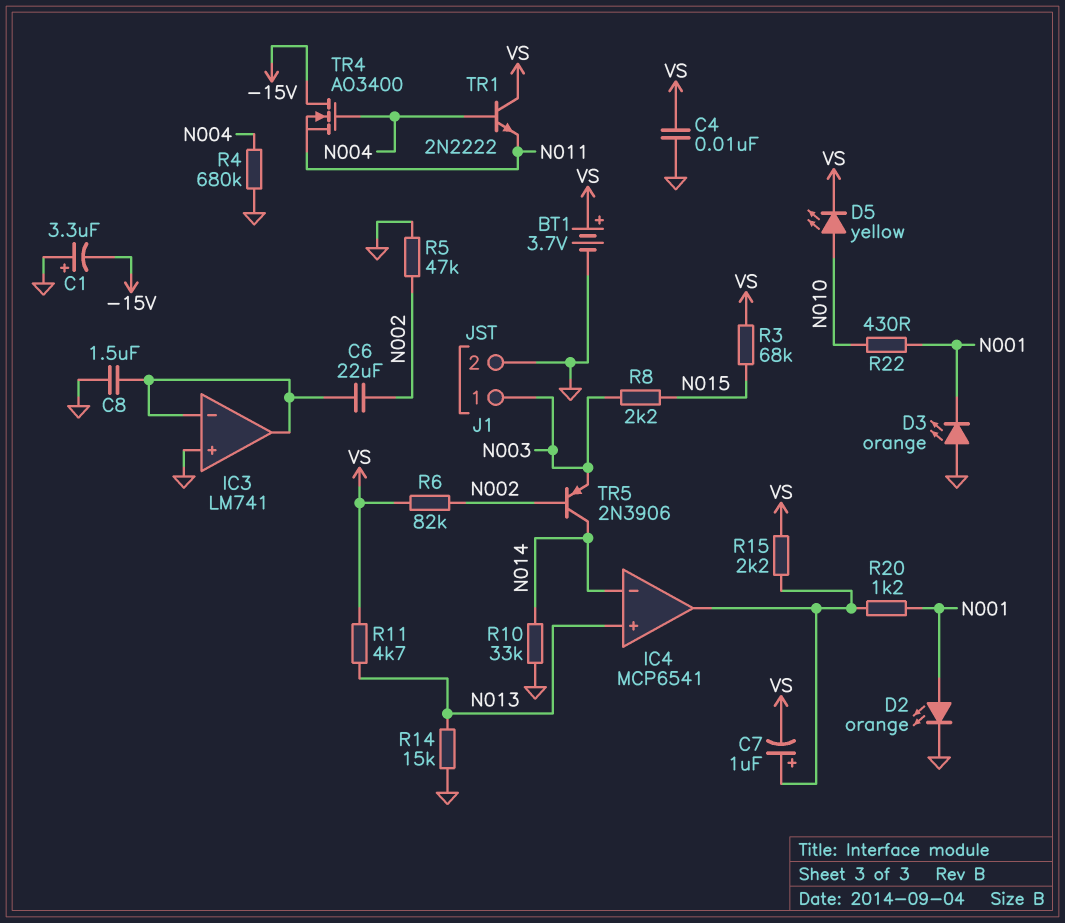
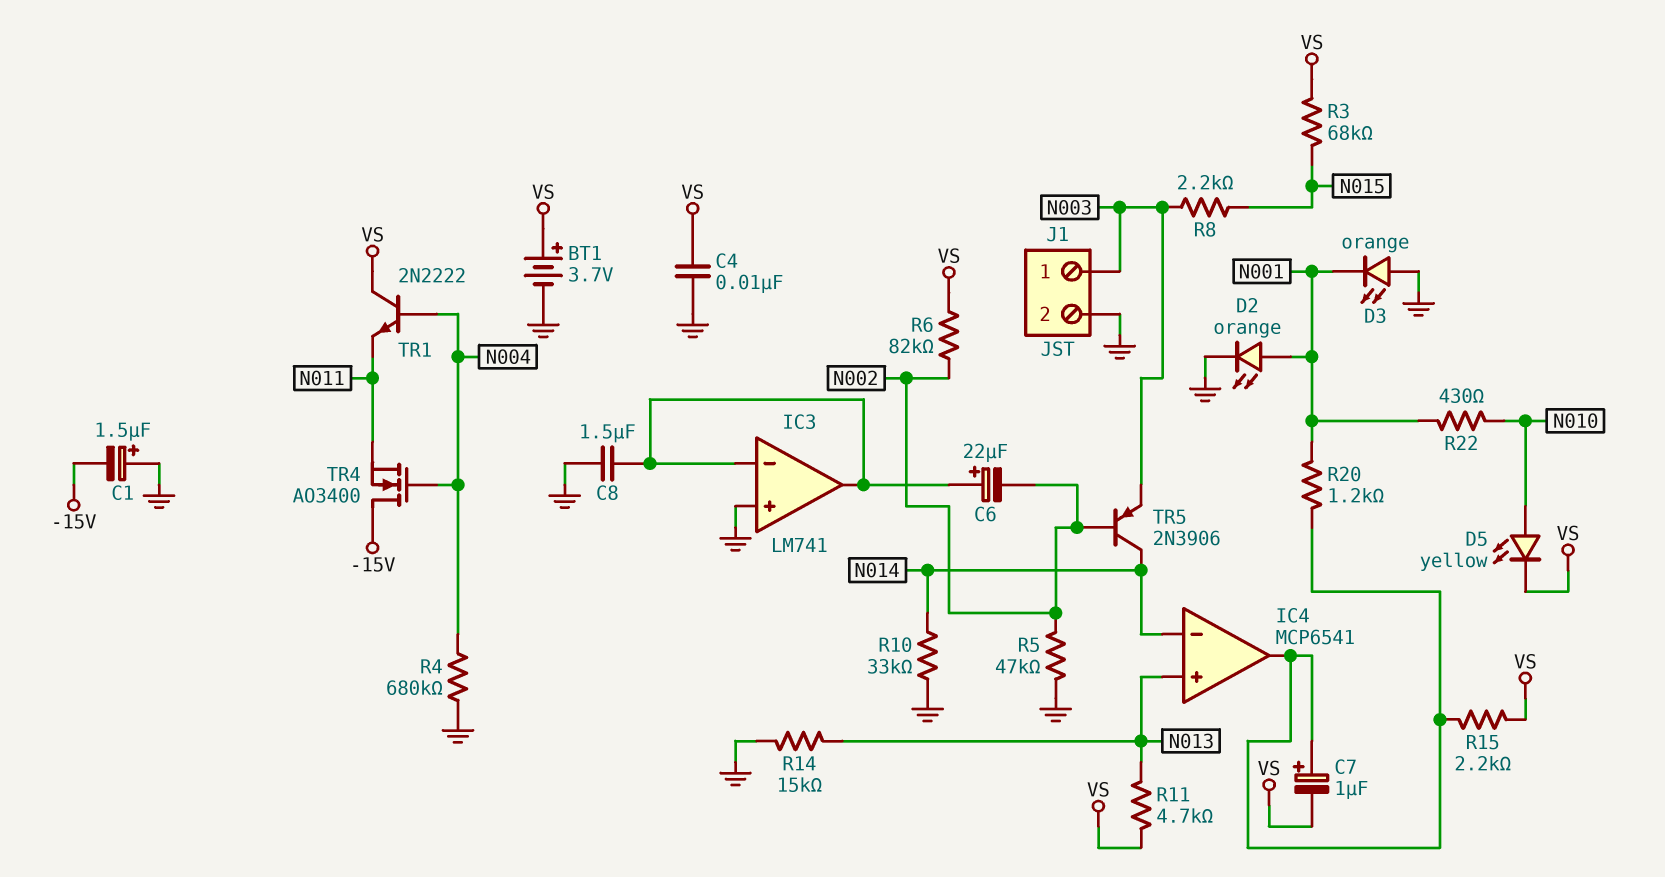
C1: 3.3uF (plus GND, minus -15V) -> 1.5uF (plus GND, minus -15V)
C6: 22uF (IC3/in-, N002) -> 22uF (plus IC3/in-, minus N002)

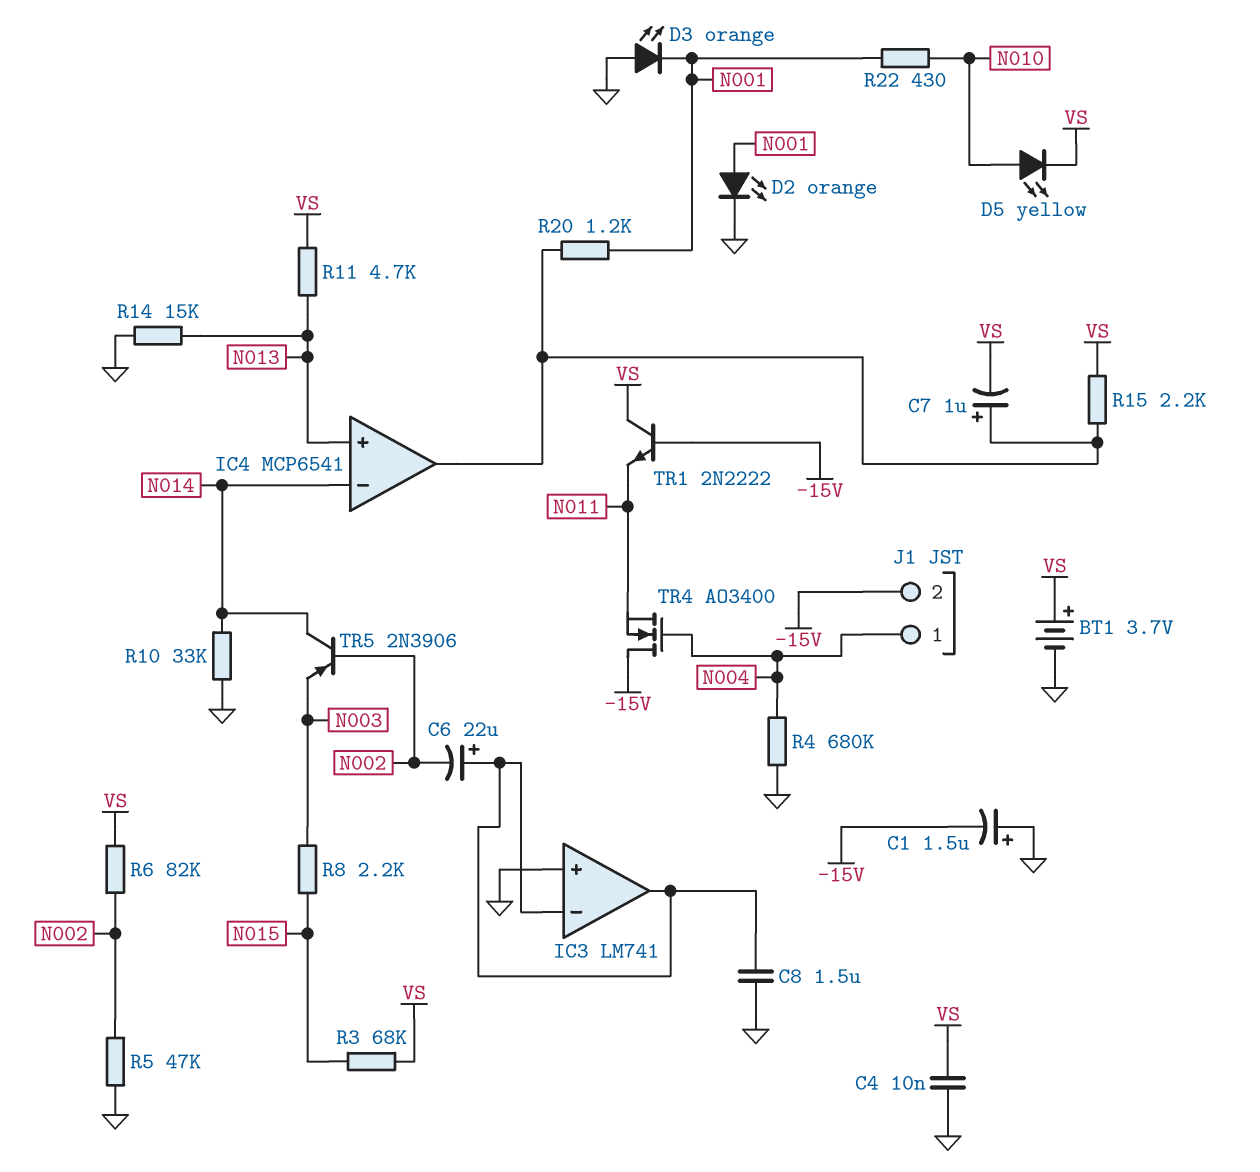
J1 pin 1: N003 -> N004
J1 pin 2: GND -> -15V
TR1: NPN 2N2222 (B N004, C VS, E N011) -> NPN 2N2222 (B -15V, C VS, E N011)

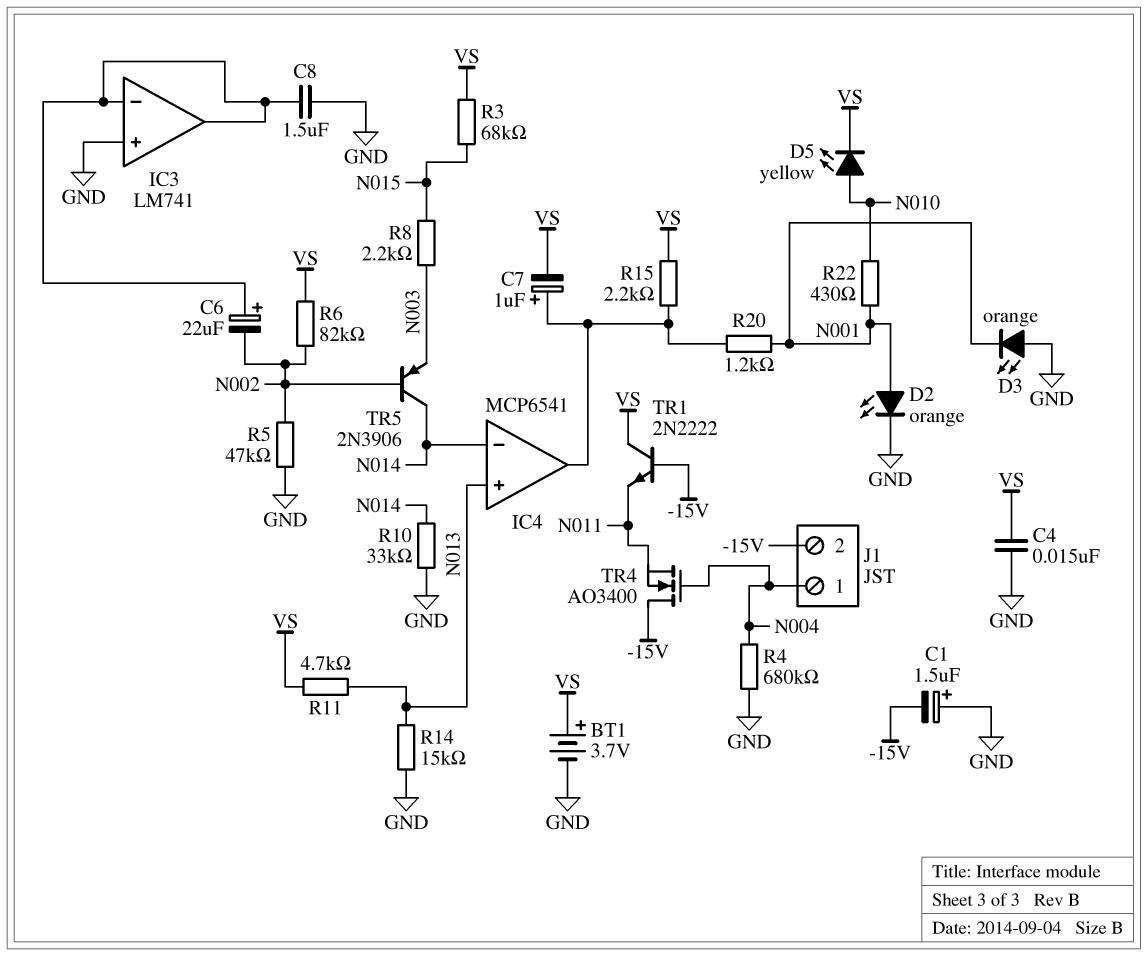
C4: 10nF (GND, VS) -> 15nF (GND, VS)

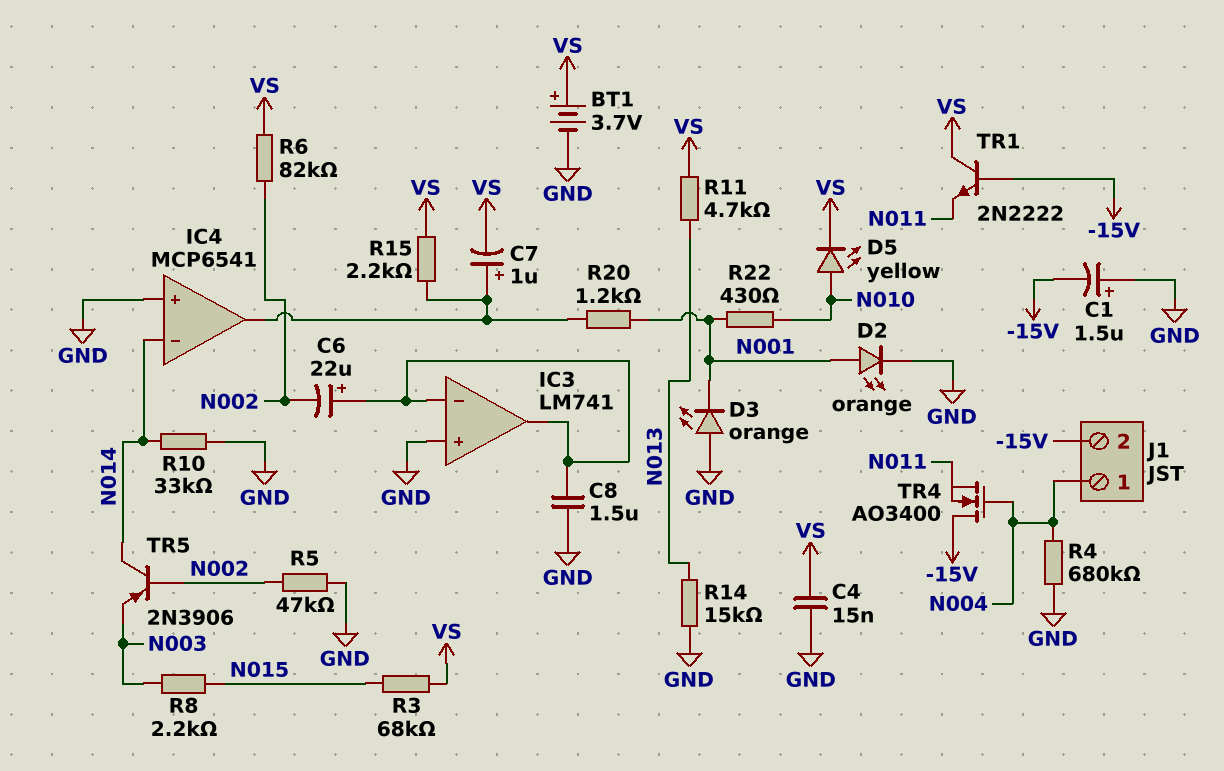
IC4 pin in+: N013 -> GND

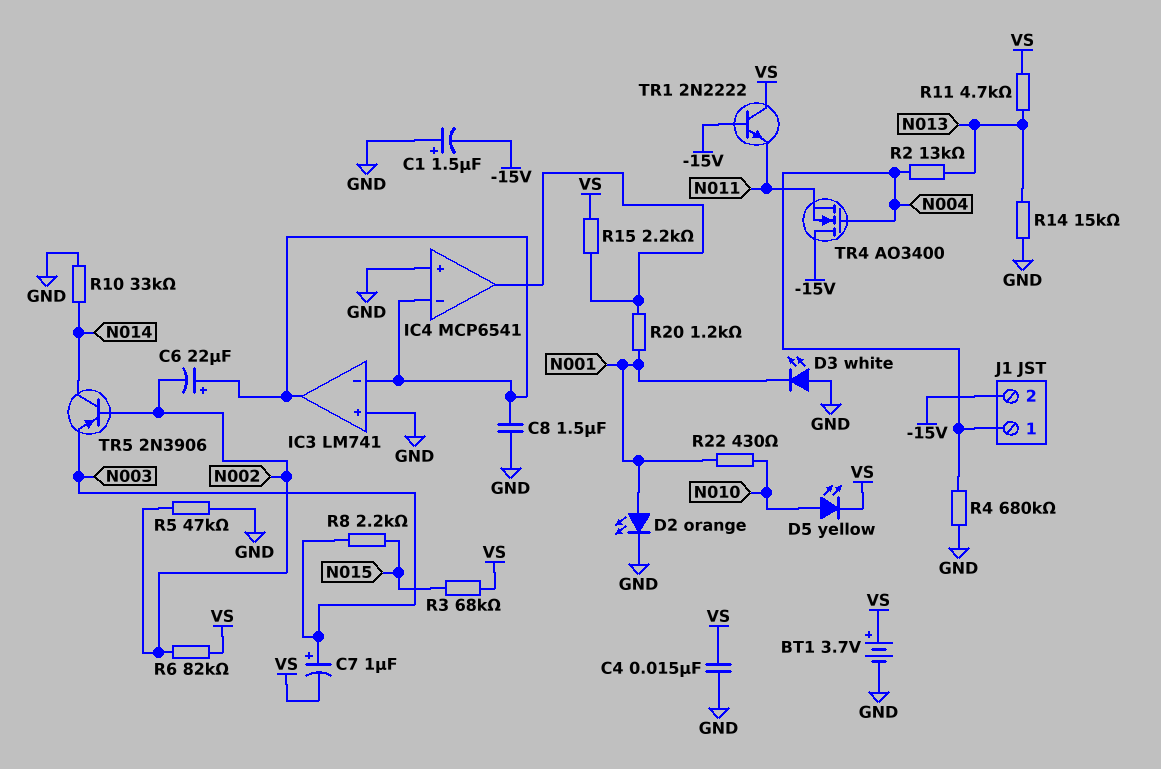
C7: 1uF (plus IC4/out, minus VS) -> 1uF (plus N003, minus VS)
D3: LED orange (A GND, K N001) -> LED white (A GND, K N001)
IC4 pin in-: N014 -> IC3/in-
R2: none -> 13k (N004, N013)

